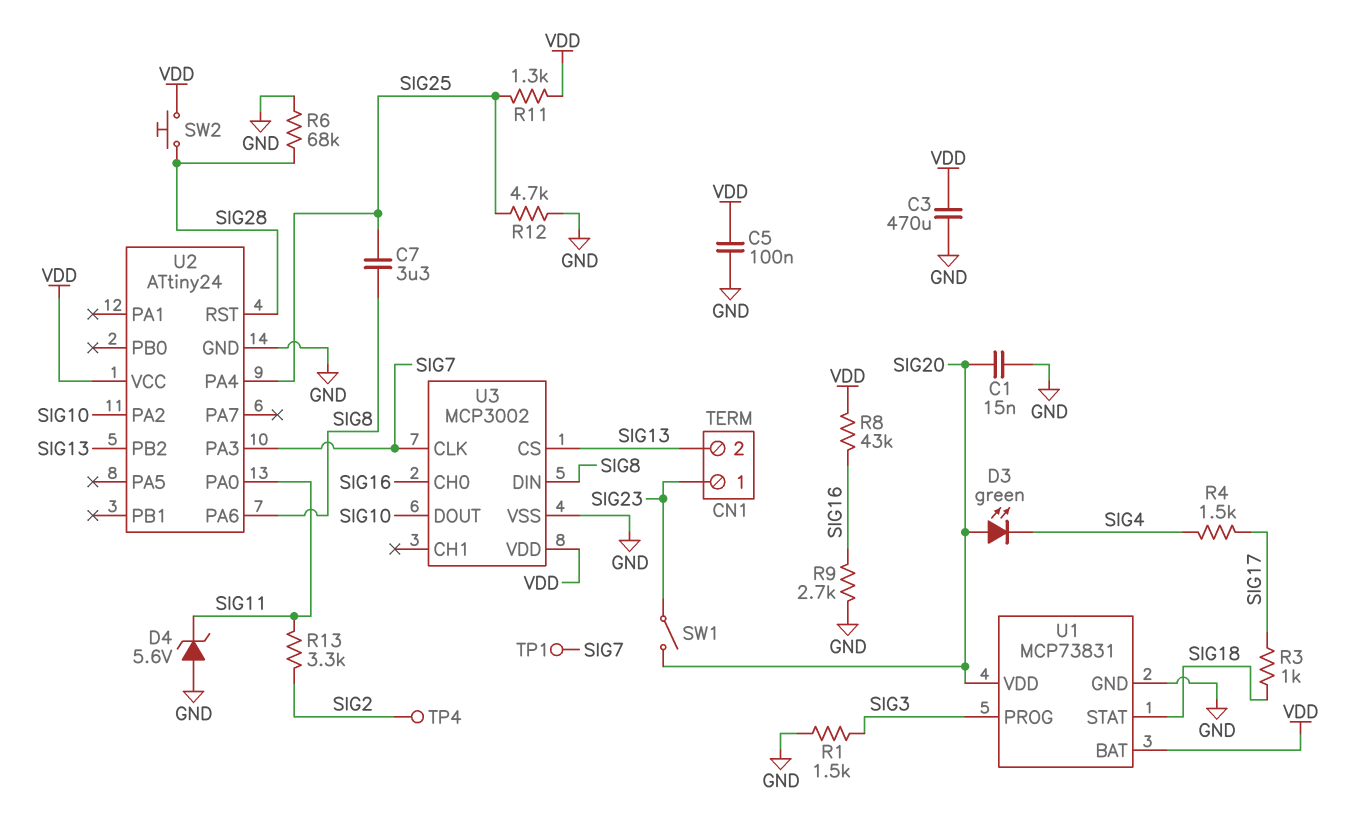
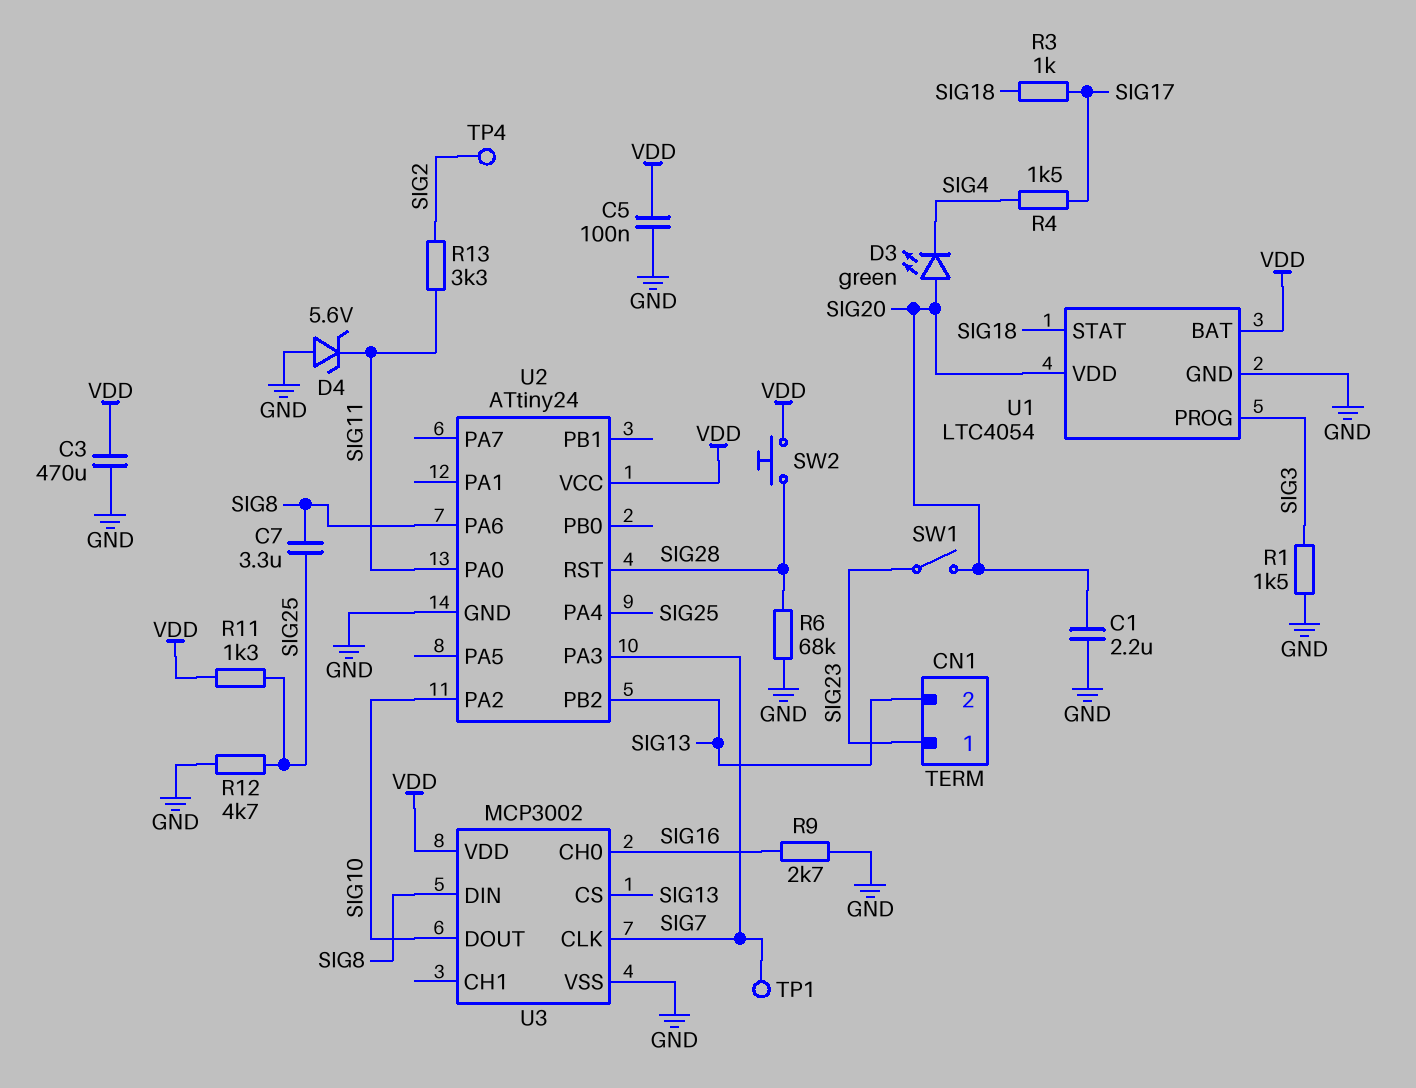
C1: 15nF (GND, SIG20) -> 2.2uF (GND, SIG20)
R8: 43k (SIG16, VDD) -> none
U1: MCP73831 -> LTC4054

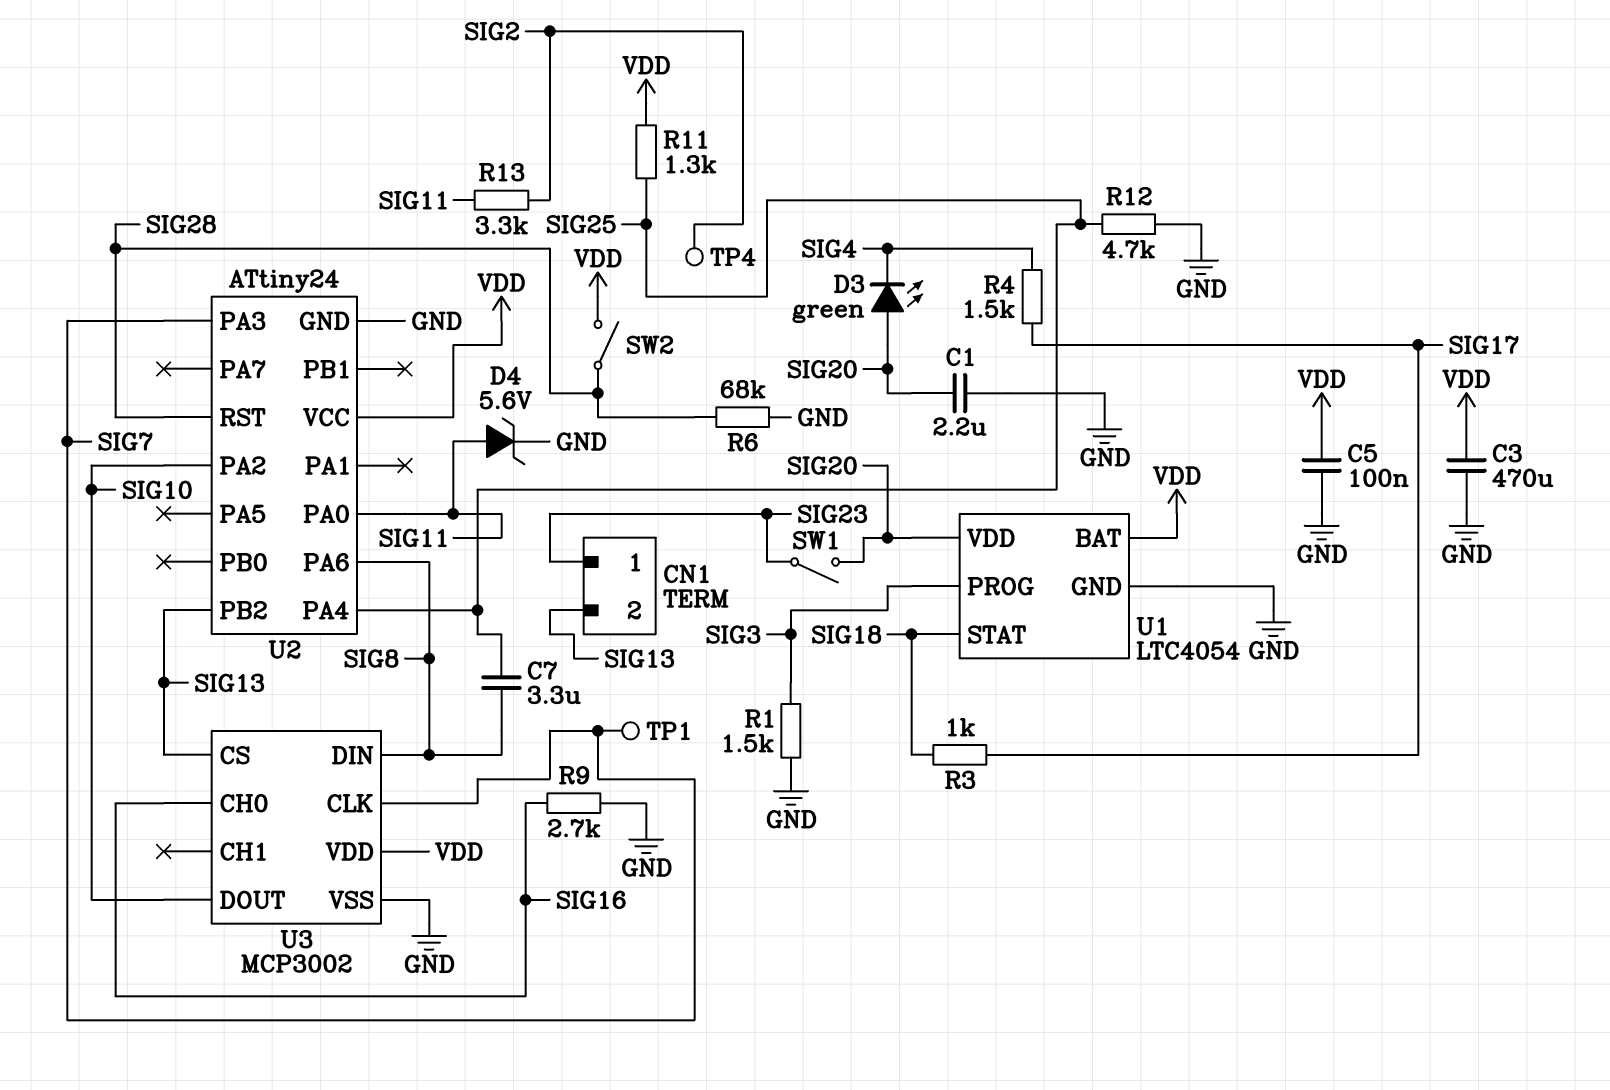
D4: zener 5.6V (A GND, K SIG11) -> zener 5.6V (A SIG11, K GND)
SW2: button (SIG28, VDD) -> switch (SIG28, VDD)

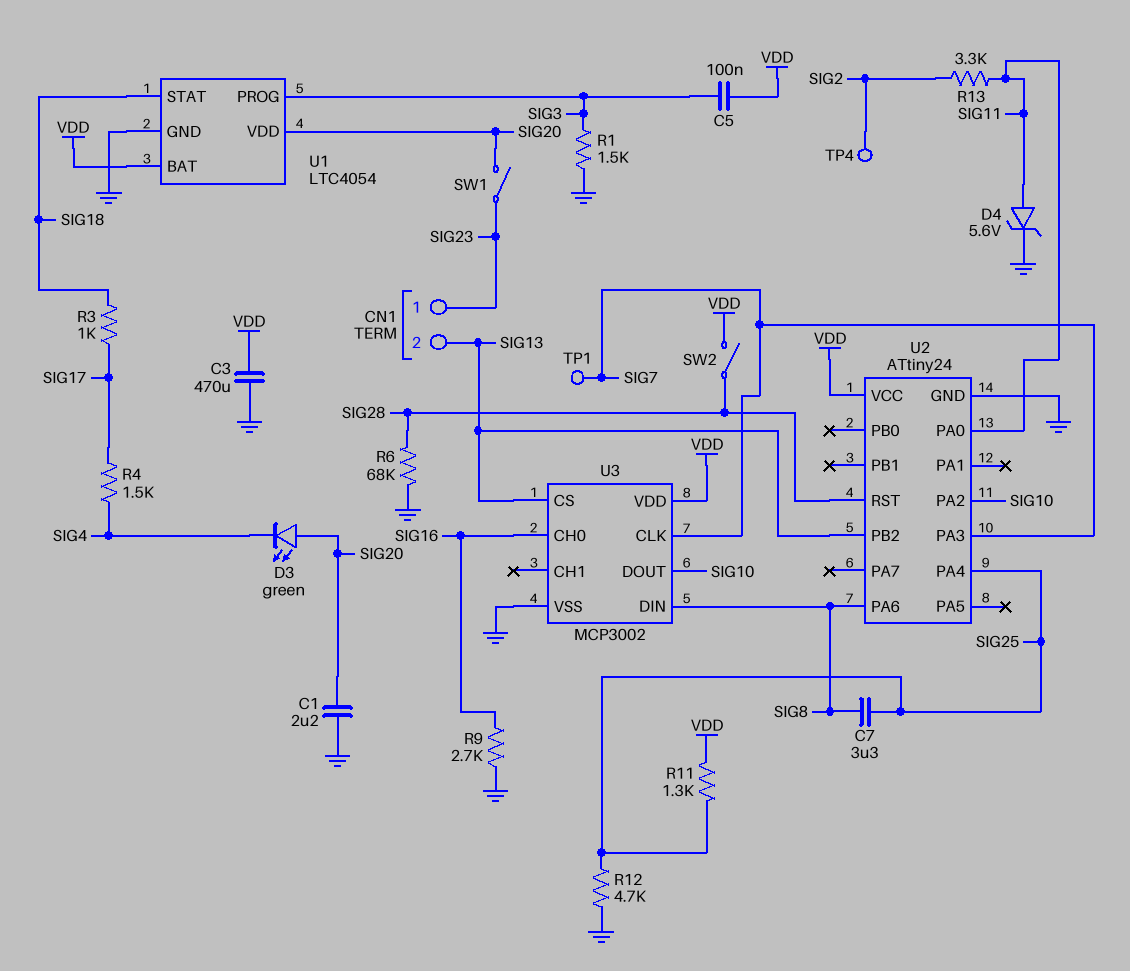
C5: 100nF (GND, VDD) -> 100nF (SIG3, VDD)

